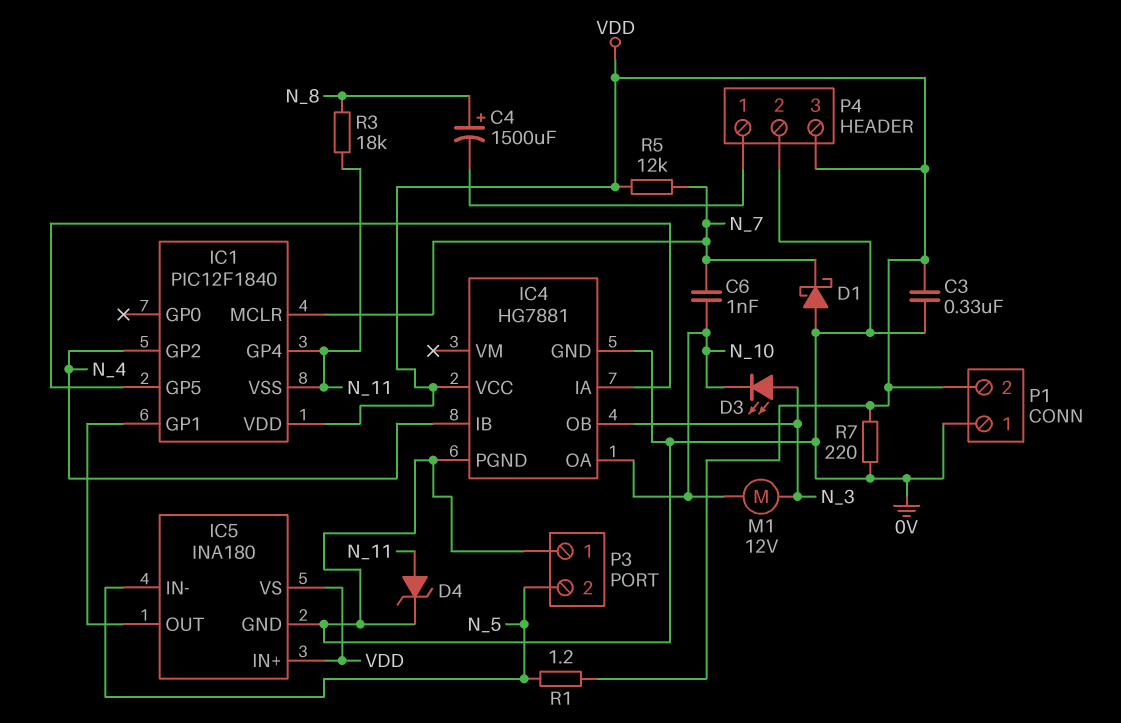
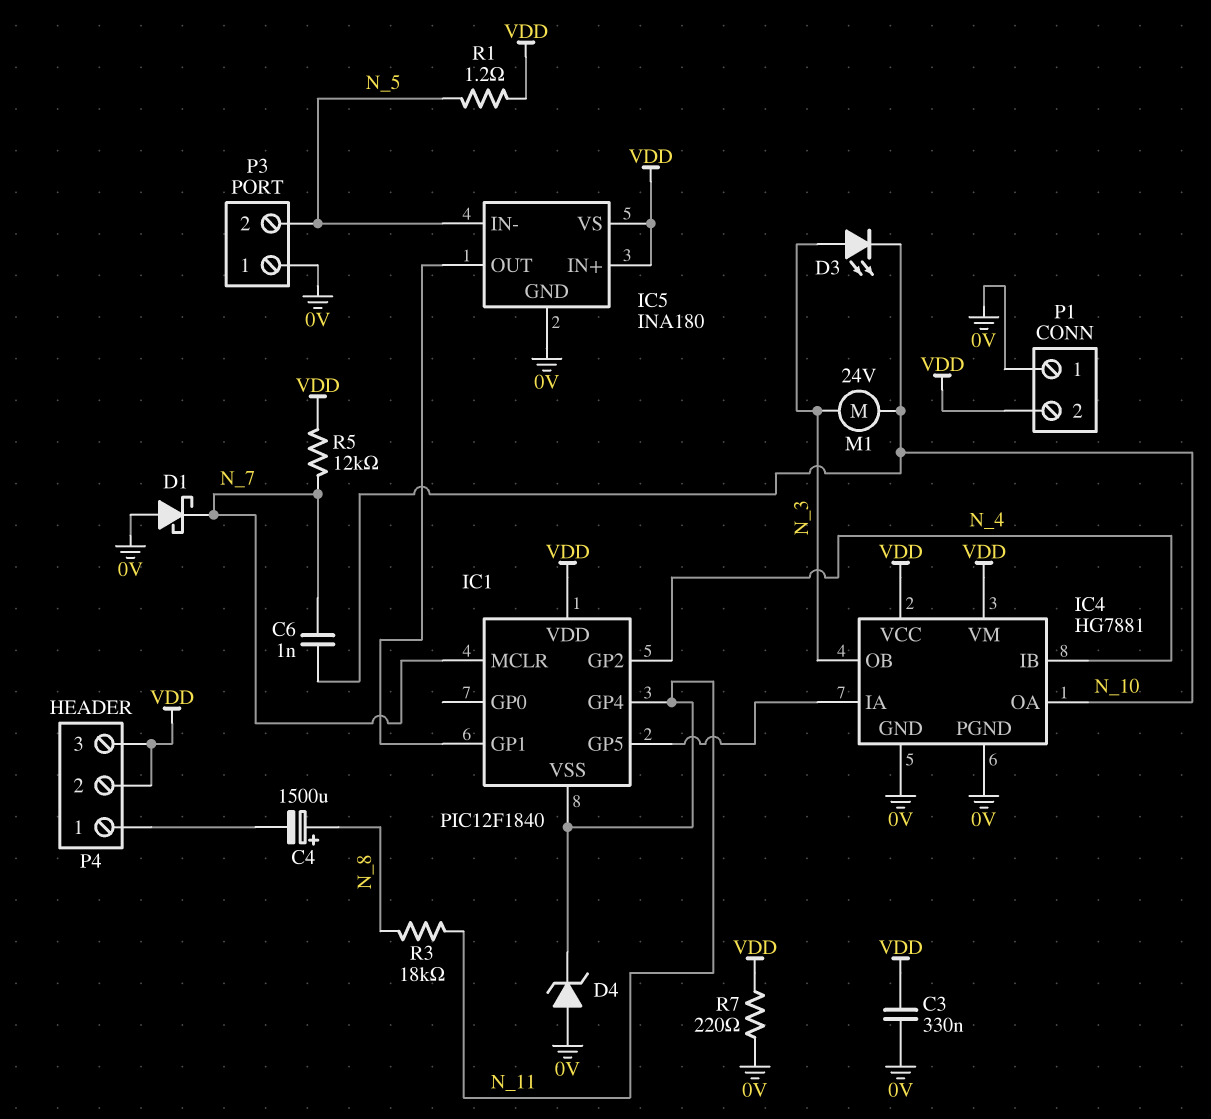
D4: zener (A N_11, K 0V) -> zener (A 0V, K N_11)
IC4 pin VM: none -> VDD
M1: motor 12V (N_3, N_10) -> motor 24V (N_3, N_10)
P4 pin 2: 0V -> VDD

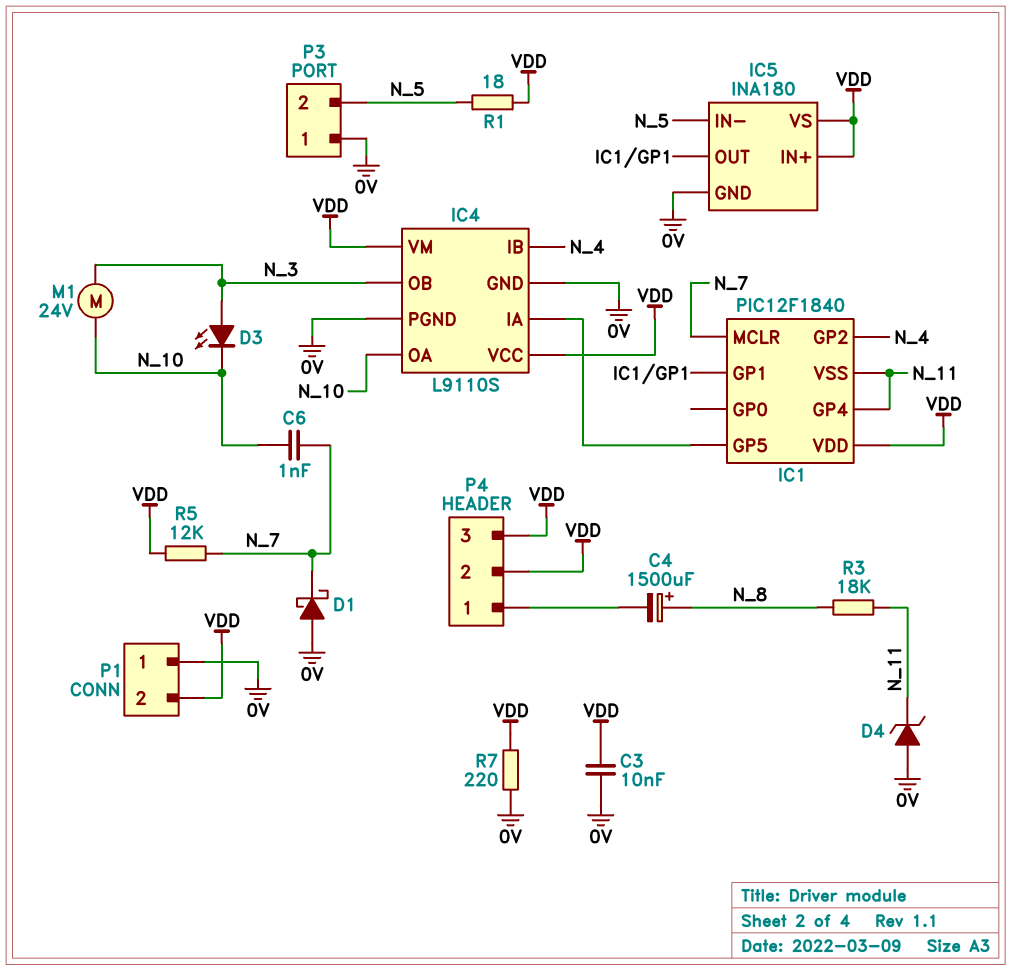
C3: 330nF (0V, VDD) -> 10nF (0V, VDD)
IC4: HG7881 -> L9110S
R1: 1.2 (N_5, VDD) -> 18 (N_5, VDD)

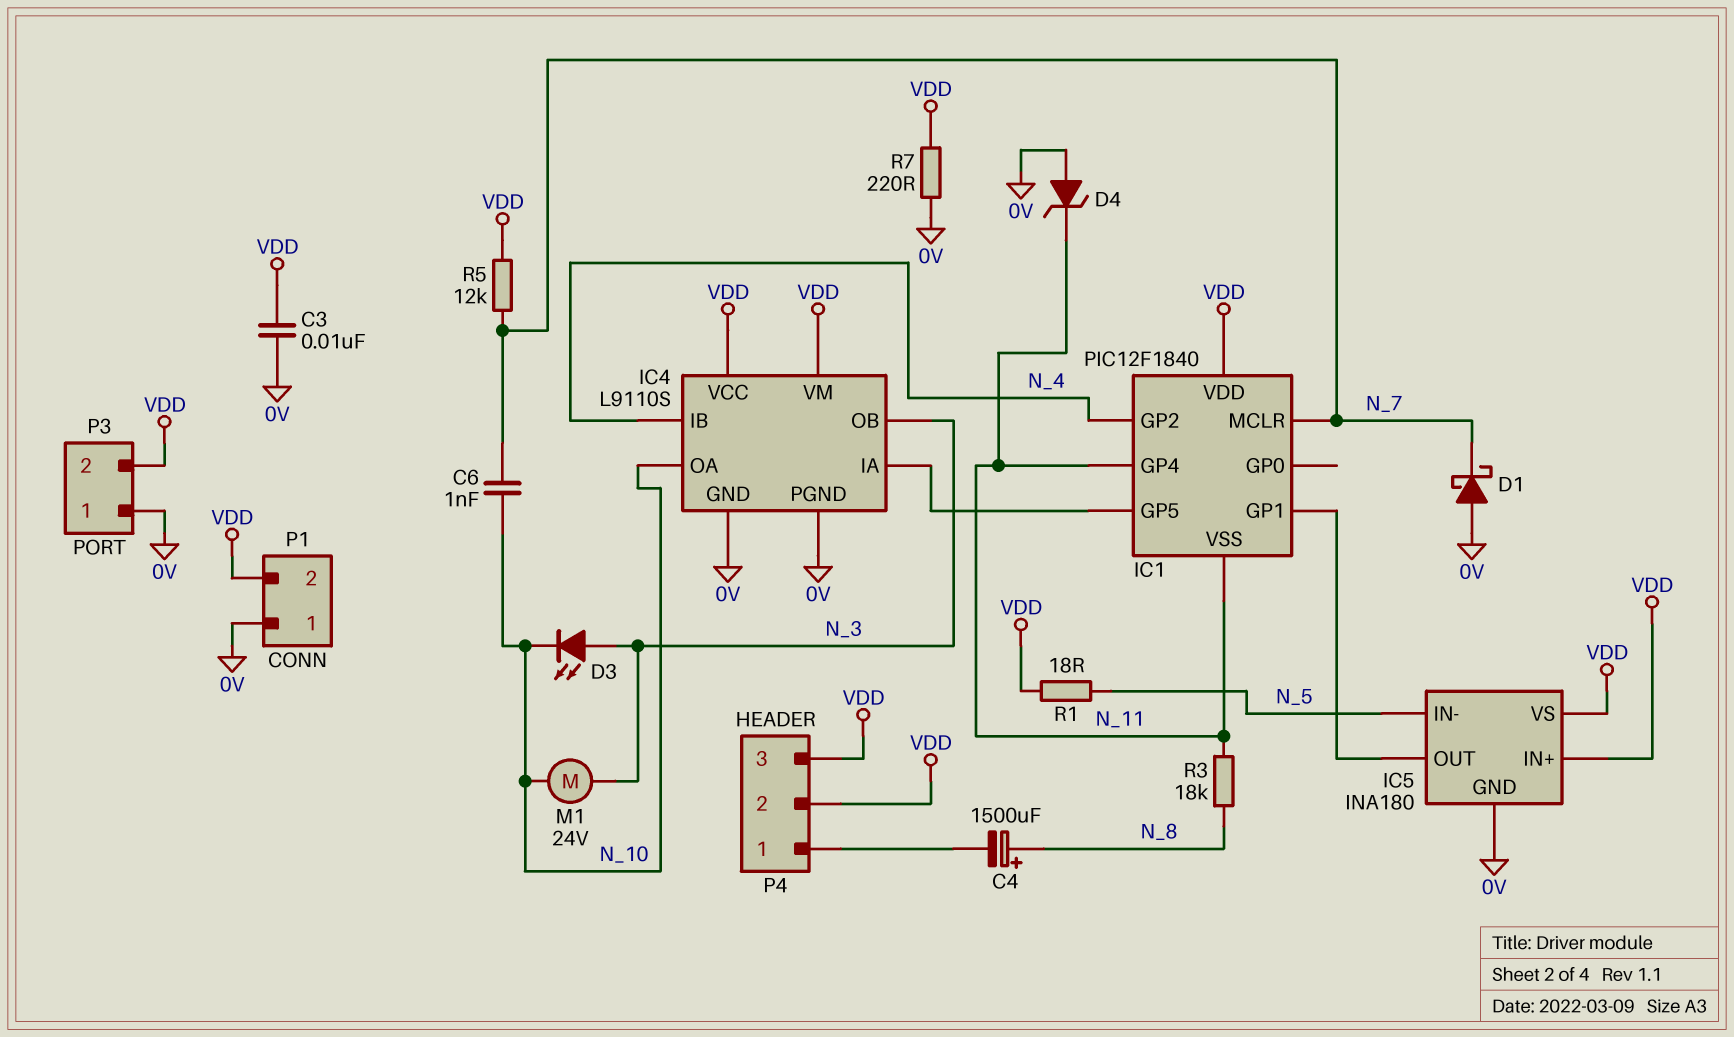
P3 pin 2: N_5 -> VDD

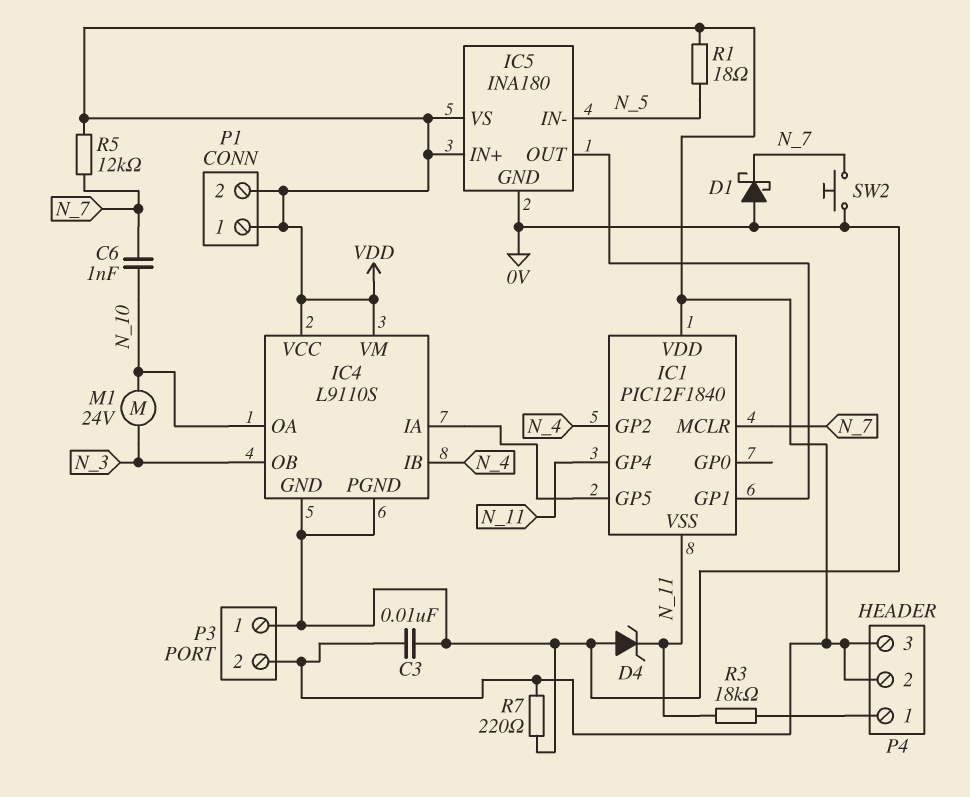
C4: 1500uF (plus N_8, minus P4/1) -> none
D3: LED (A N_3, K N_10) -> none
P1 pin 1: 0V -> VDD
R3: 18k (N_8, N_11) -> 18k (N_11, P4/1)
SW2: none -> button (0V, N_7)

